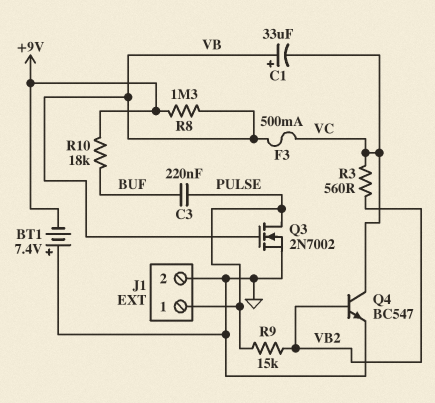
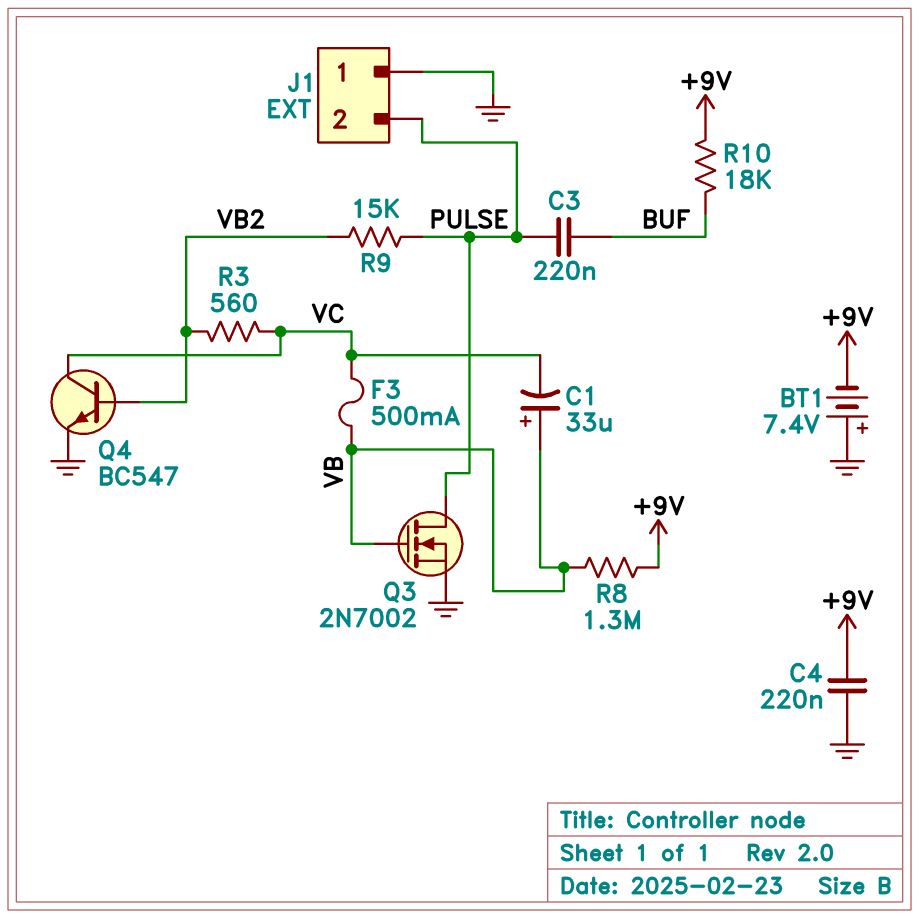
C4: none -> 220nF (+9V, GND)
J1 pin 1: PULSE -> GND
J1 pin 2: GND -> PULSE

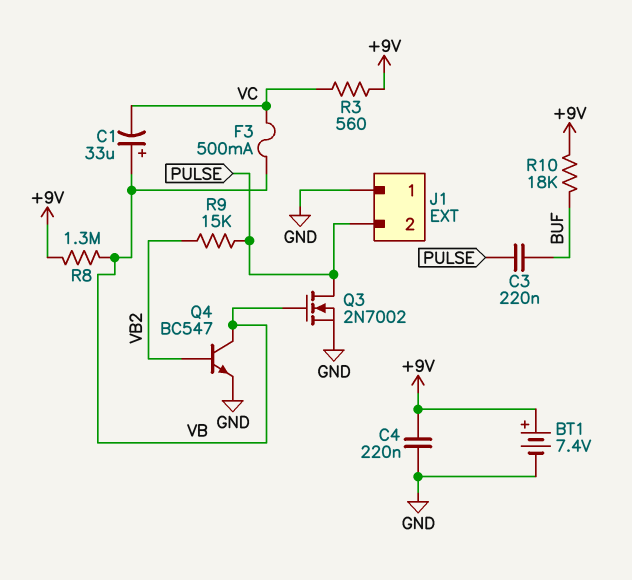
BT1: 7.4V (plus GND, minus +9V) -> 7.4V (plus +9V, minus GND)
Q4: NPN BC547 (B VB2, C VC, E GND) -> NPN BC547 (B VB2, C VB, E GND)
R3: 560 (VB2, VC) -> 560 (+9V, VC)

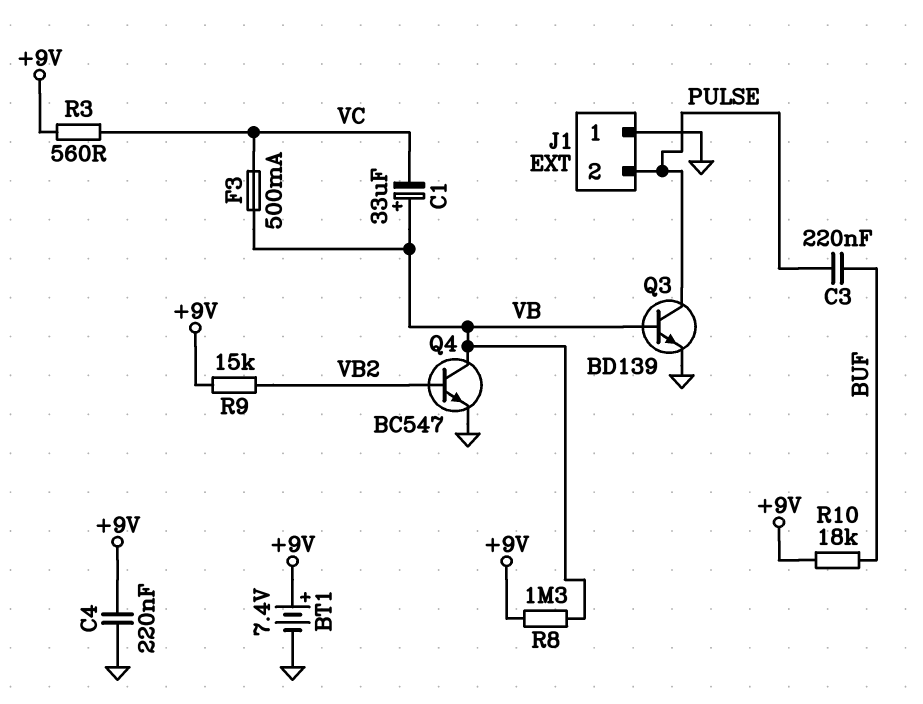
Q3: NMOS 2N7002 (G VB, D PULSE, S GND) -> NPN BD139 (B VB, C PULSE, E GND)
R9: 15k (PULSE, VB2) -> 15k (+9V, VB2)

